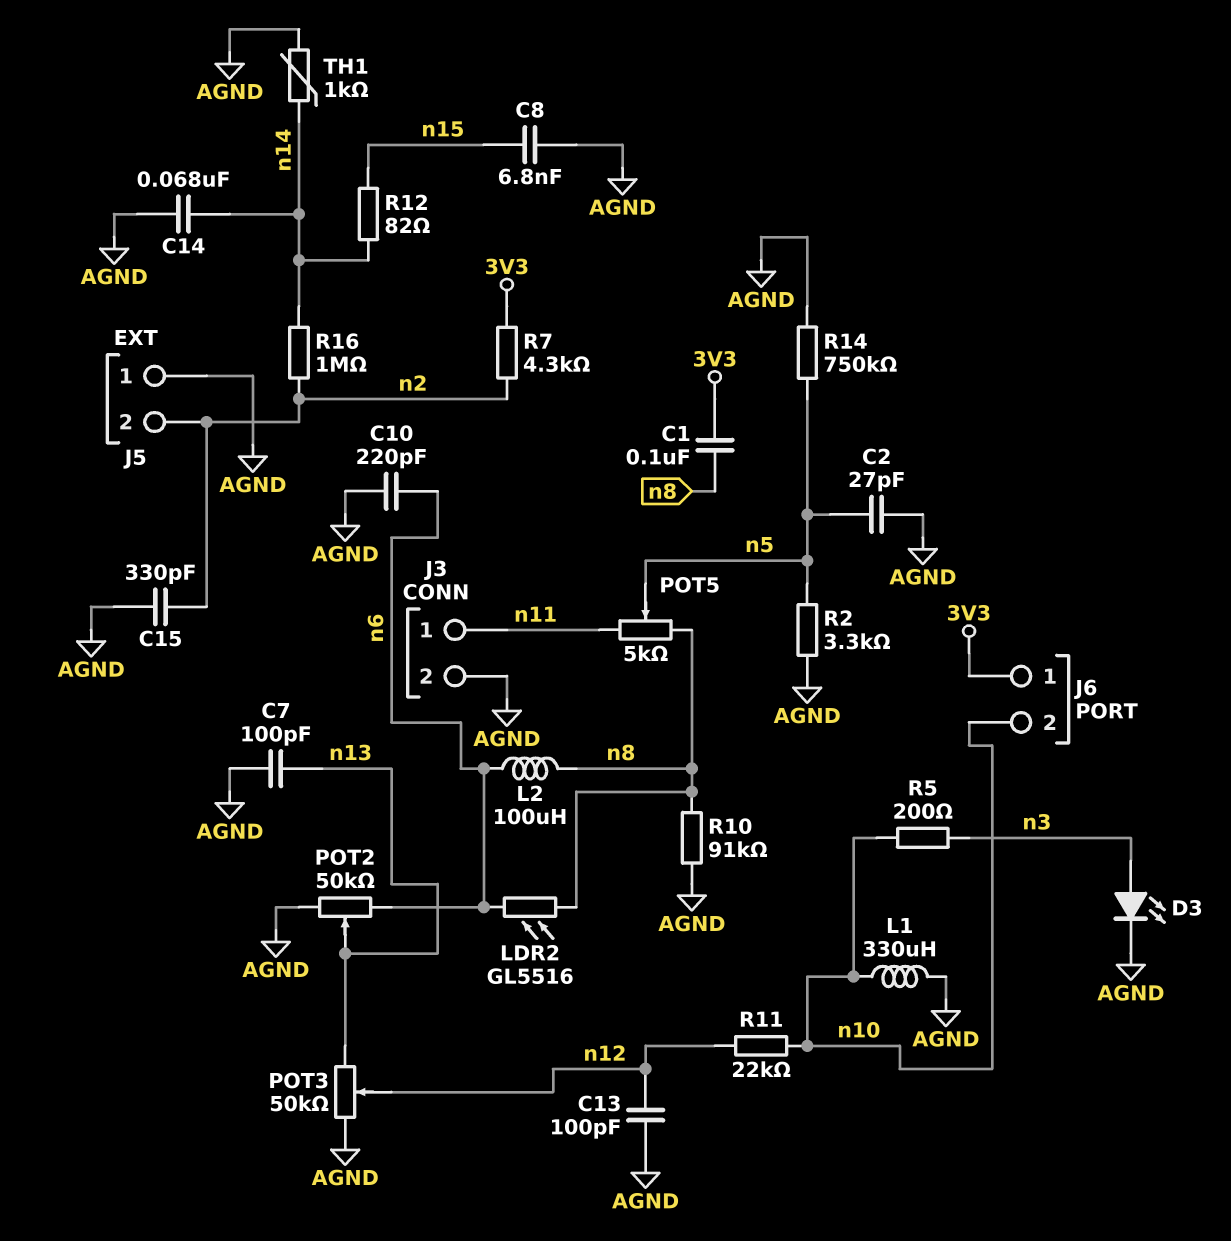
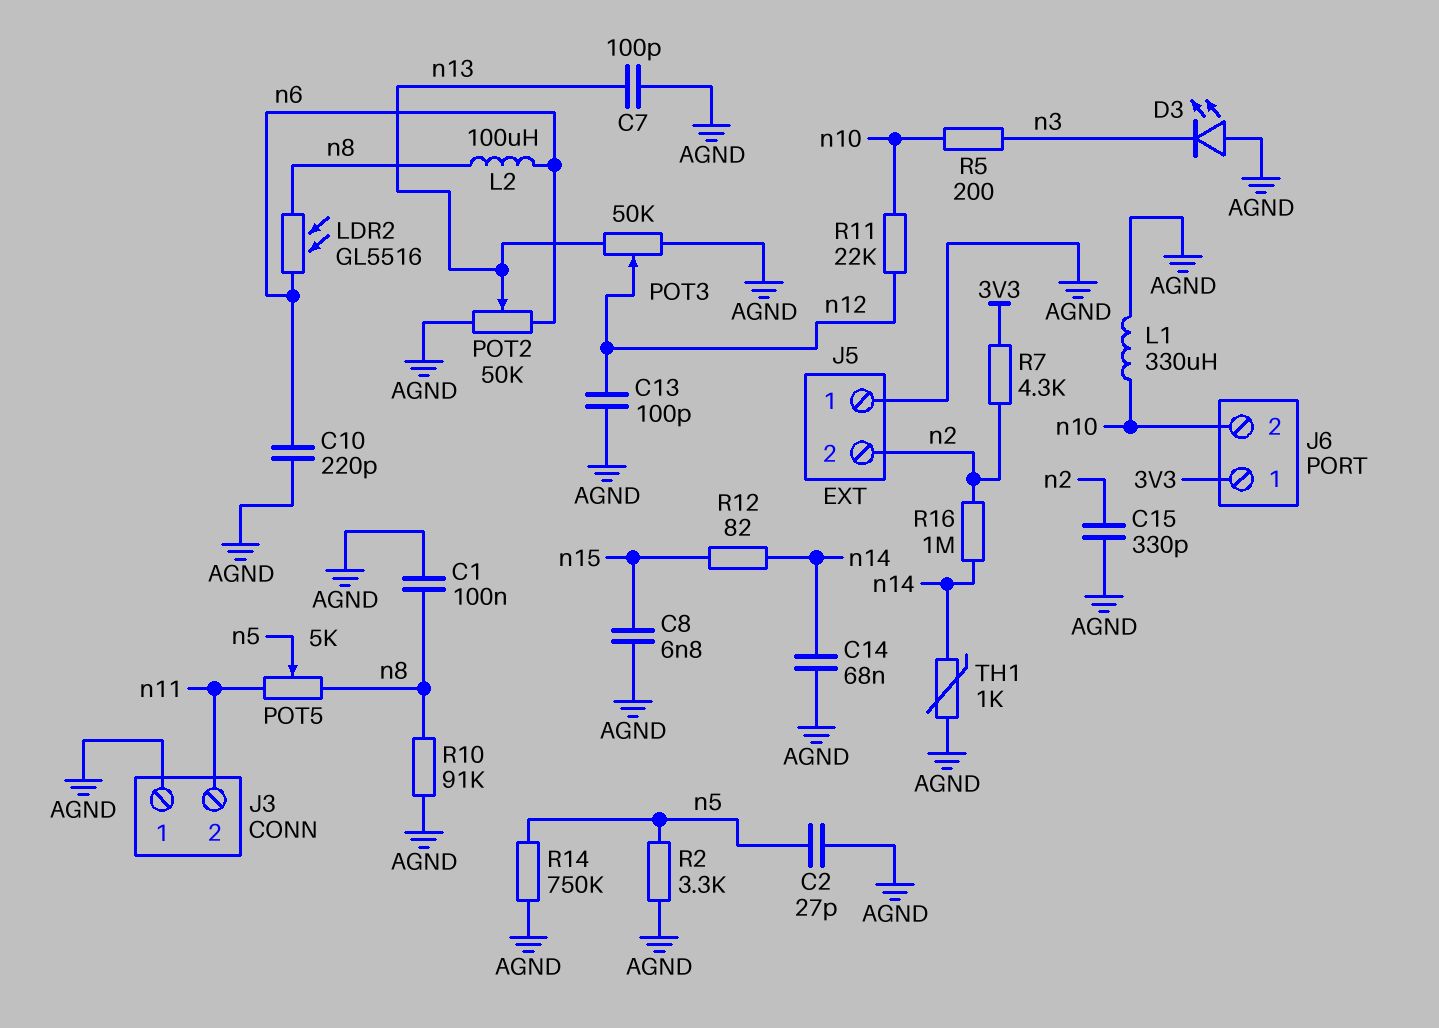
C1: 100nF (3V3, n8) -> 100nF (AGND, n8)
D3: LED (A n3, K AGND) -> LED (A AGND, K n3)
J3 pin 1: n11 -> AGND
J3 pin 2: AGND -> n11

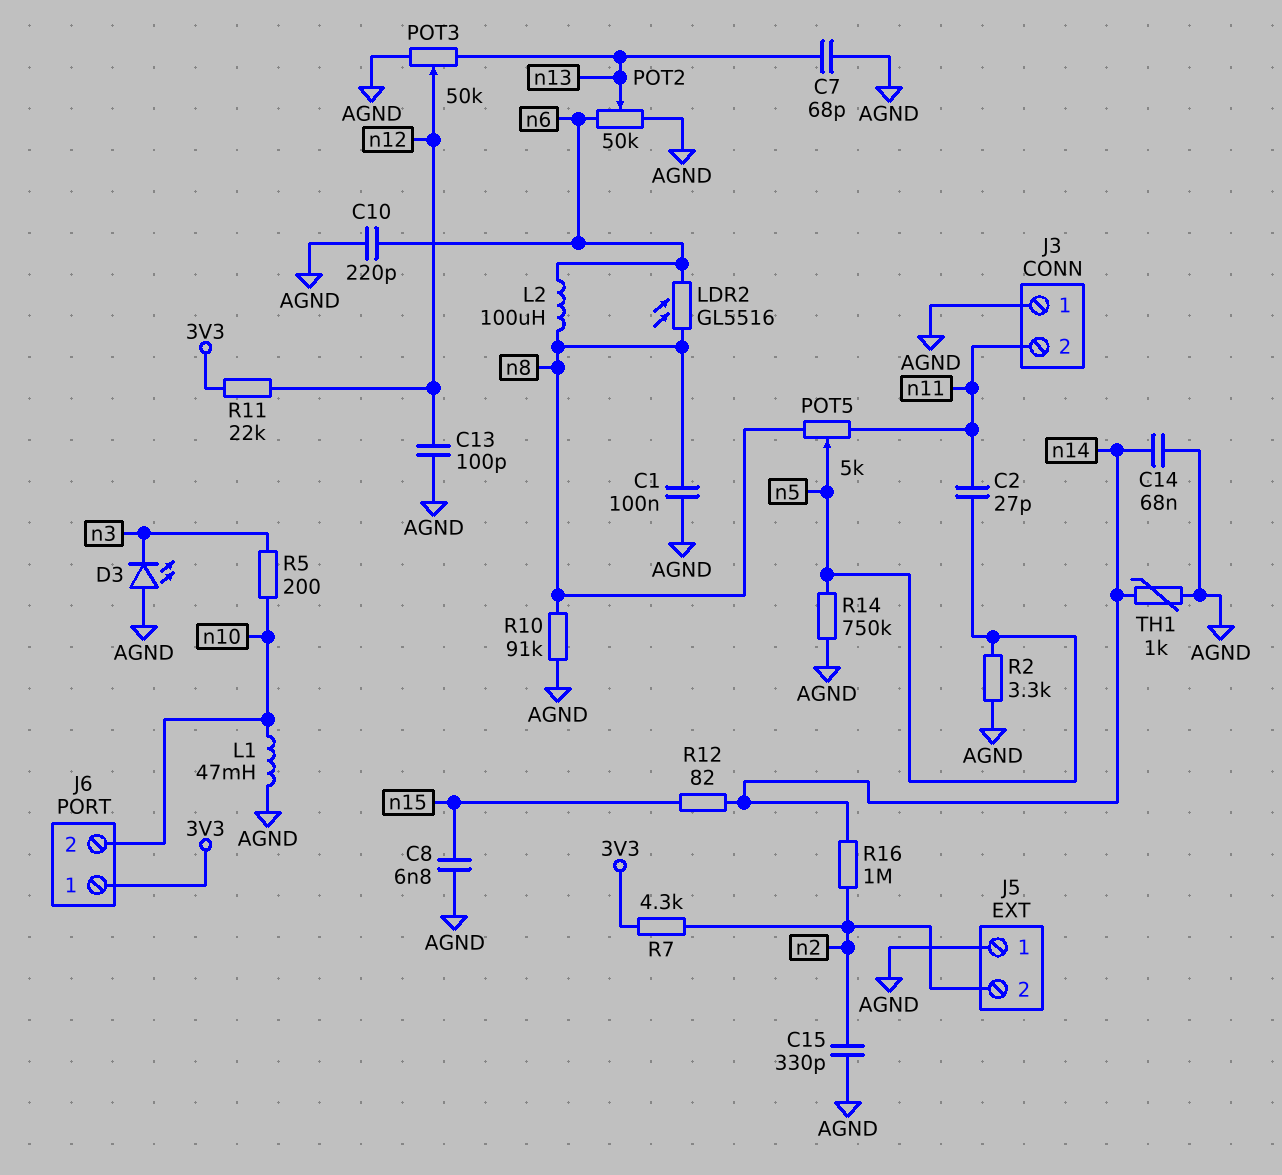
C2: 27pF (AGND, n5) -> 27pF (n5, n11)
C7: 100pF (AGND, n13) -> 68pF (AGND, n13)
L1: 330uH (AGND, n10) -> 47mH (AGND, n10)
R11: 22k (n10, n12) -> 22k (3V3, n12)

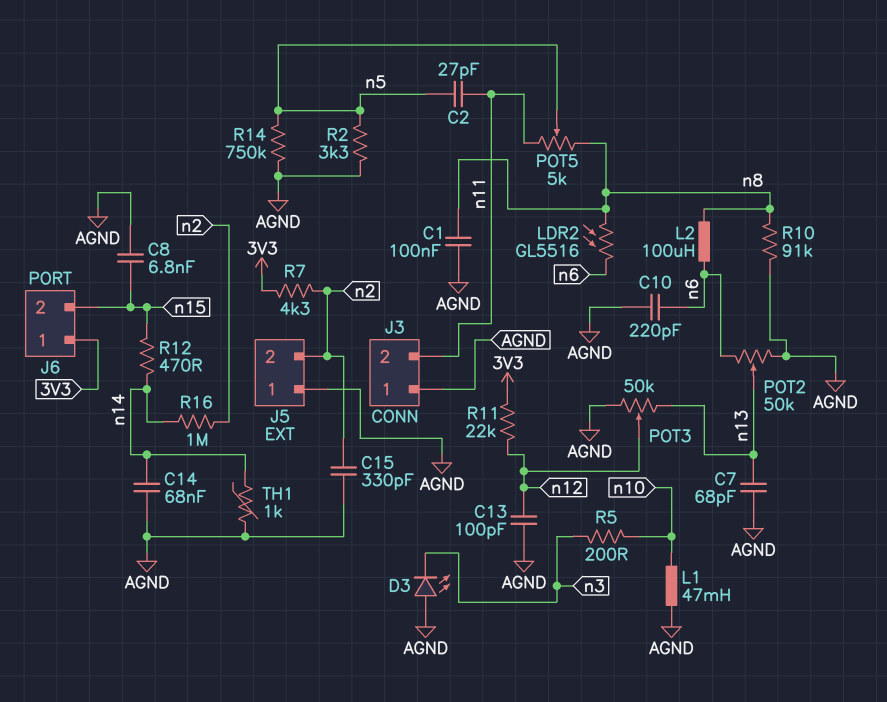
J6 pin 2: n10 -> n15
R12: 82 (n14, n15) -> 470 (n14, n15)

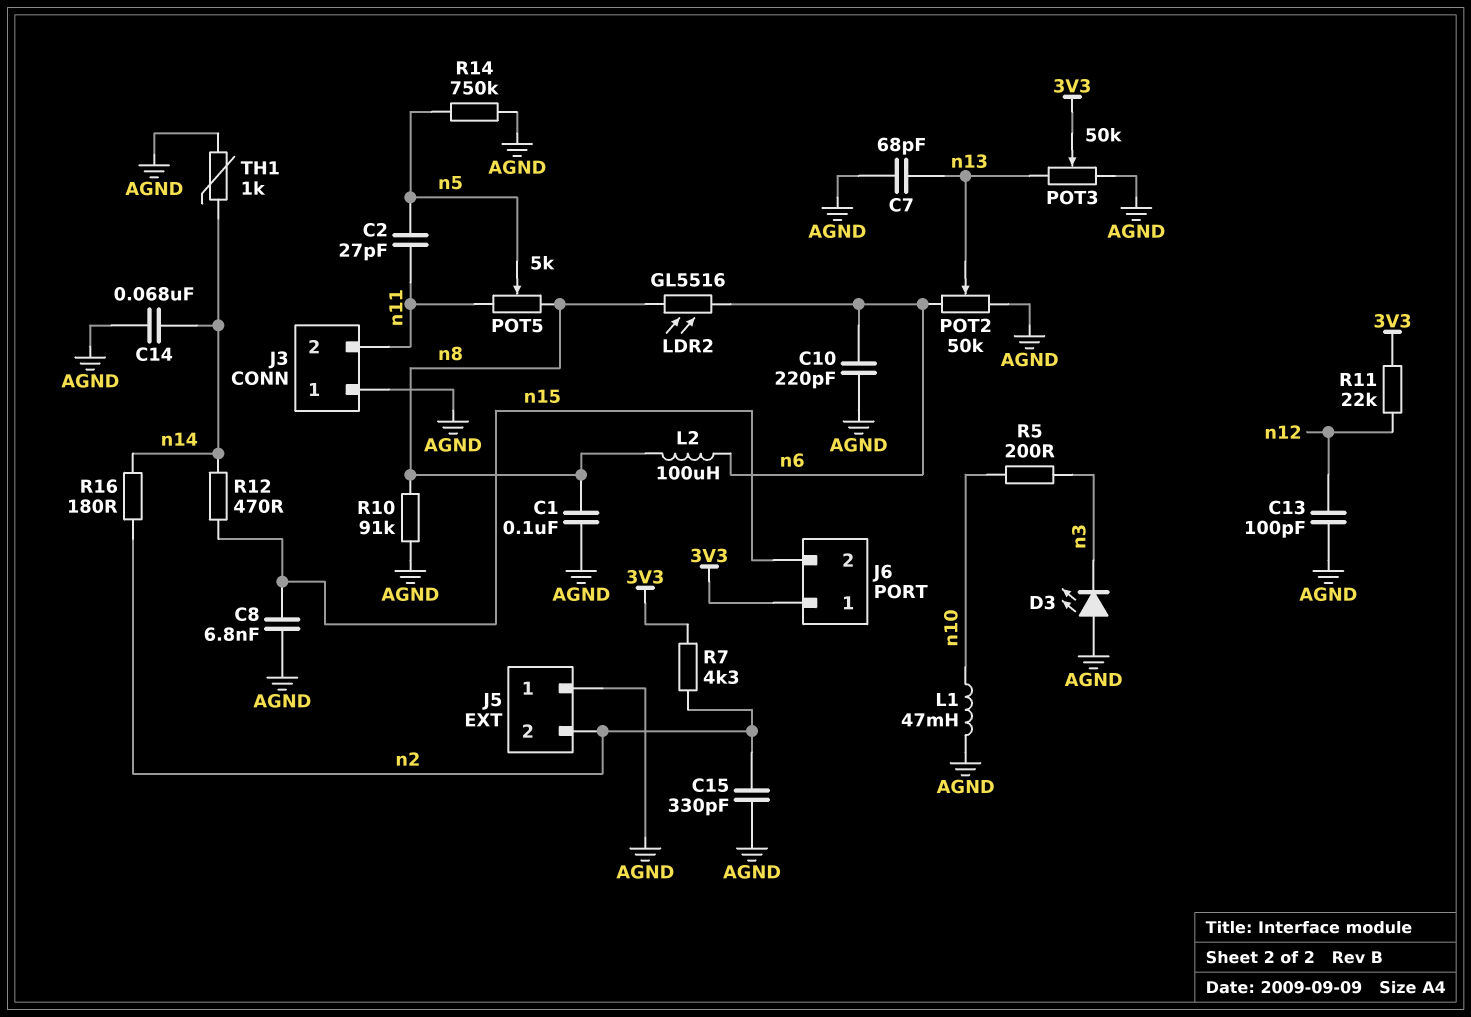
POT3: 50k (AGND, n13, wiper n12) -> 50k (AGND, n13, wiper 3V3)
R2: 3.3k (AGND, n5) -> none
R16: 1M (n2, n14) -> 180 (n2, n14)

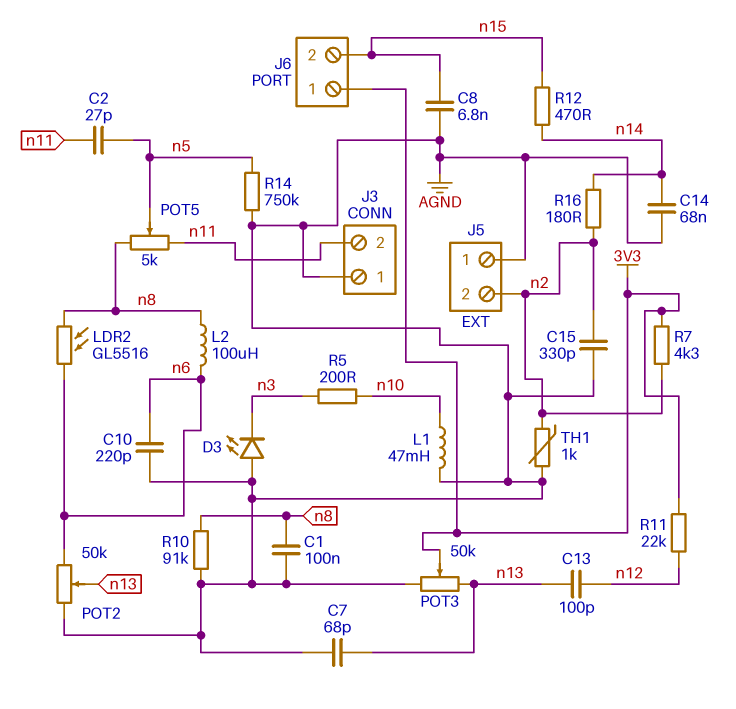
C13: 100pF (AGND, n12) -> 100pF (n12, n13)
TH1: 1k (AGND, n14) -> 1k (AGND, n2)

